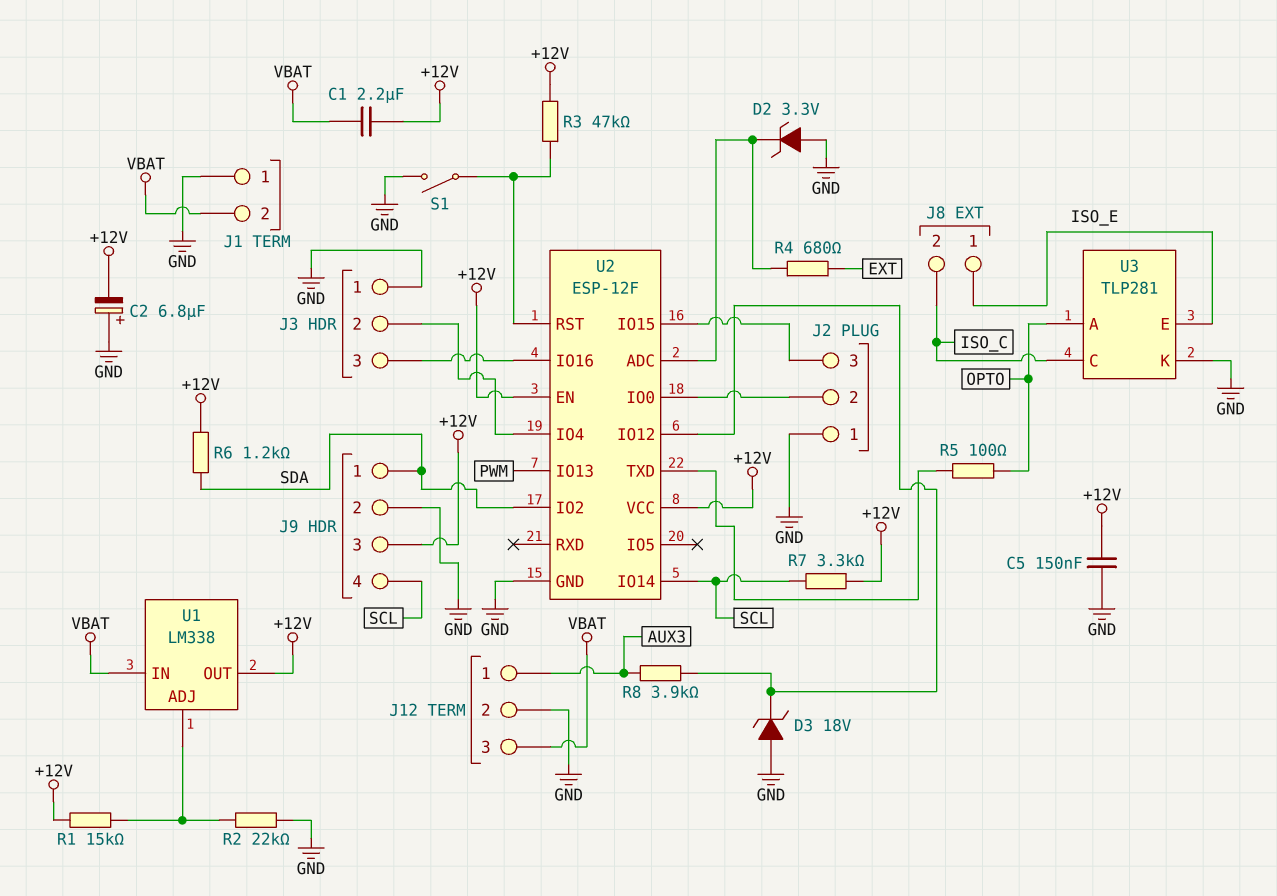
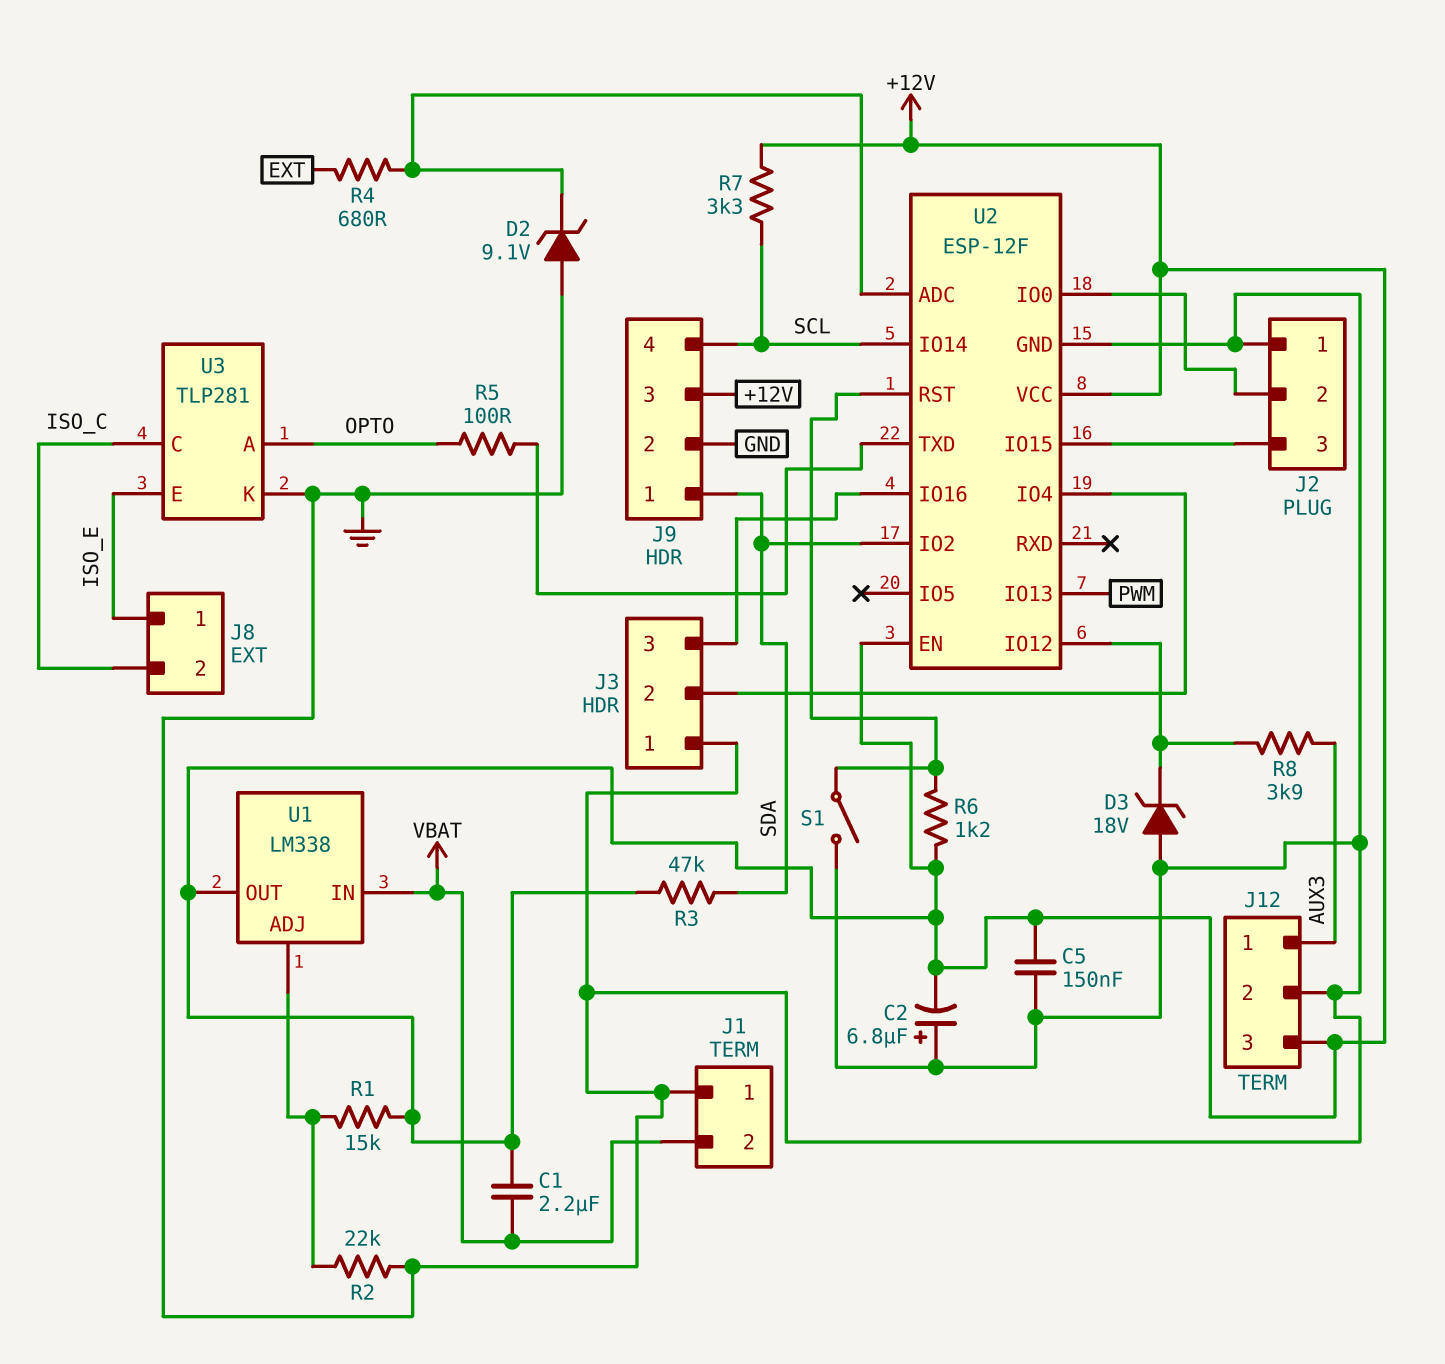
D2: zener 3.3V (A GND, K U2/ADC) -> zener 9.1V (A GND, K U2/ADC)
J12 pin 3: VBAT -> +12V
R3: 47k (+12V, U2/RST) -> 47k (+12V, SDA)
R6: 1.2k (+12V, SDA) -> 1.2k (+12V, U2/RST)

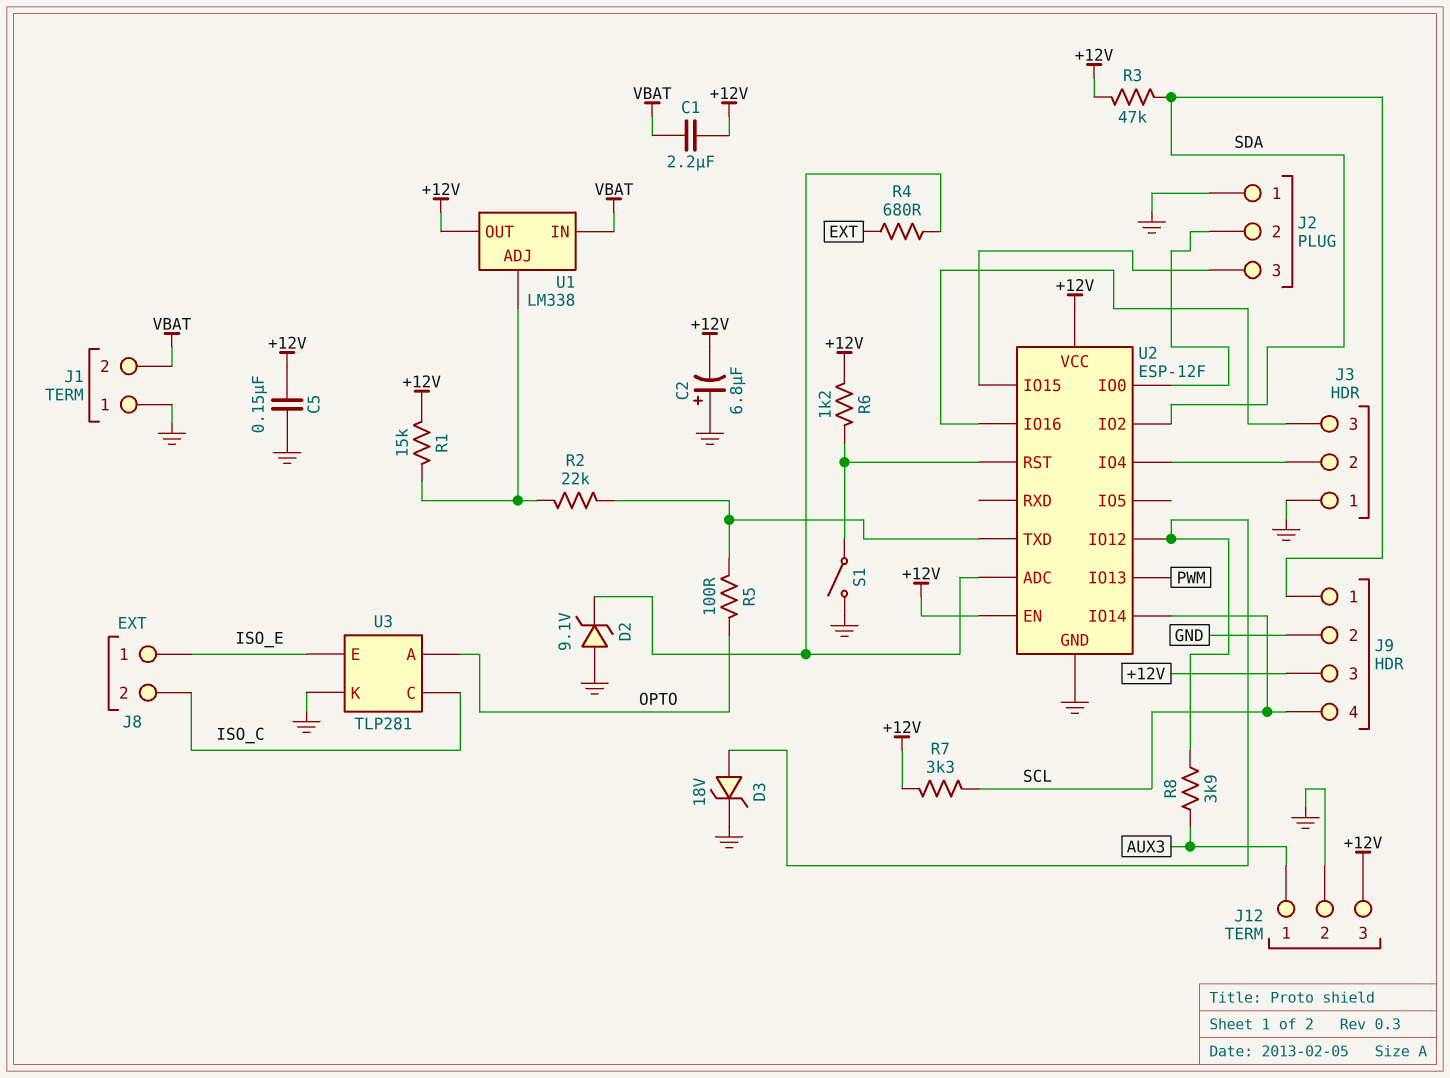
D3: zener 18V (A GND, K U2/IO12) -> zener 18V (A U2/IO12, K GND)
R2: 22k (GND, U1/ADJ) -> 22k (U1/ADJ, U2/TXD)

